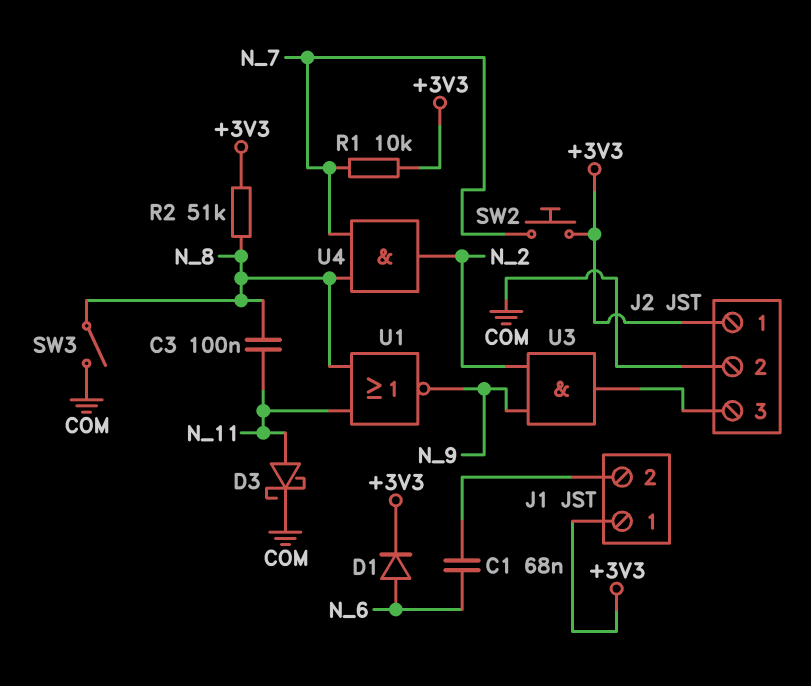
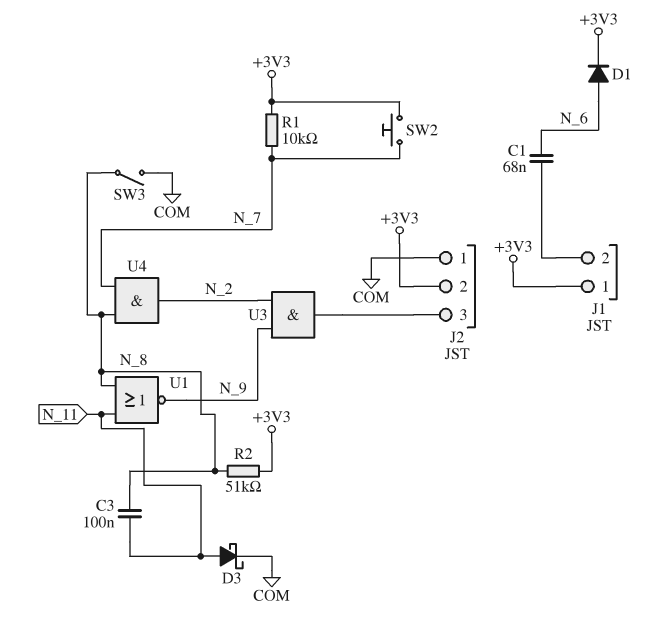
J2 pin 1: +3V3 -> COM
J2 pin 2: COM -> +3V3

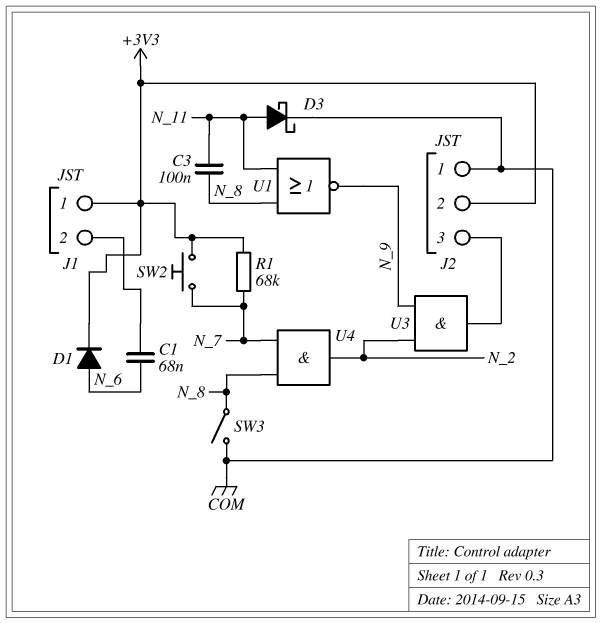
R1: 10k (+3V3, N_7) -> 68k (+3V3, N_7)
R2: 51k (+3V3, N_8) -> none

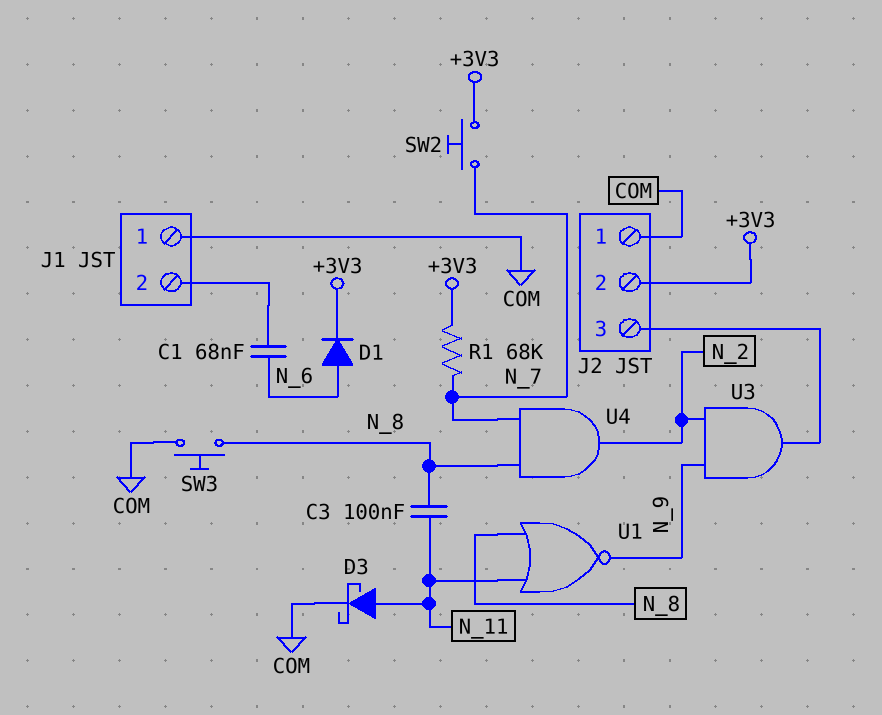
J1 pin 1: +3V3 -> COM
SW3: switch (COM, N_8) -> button (COM, N_8)

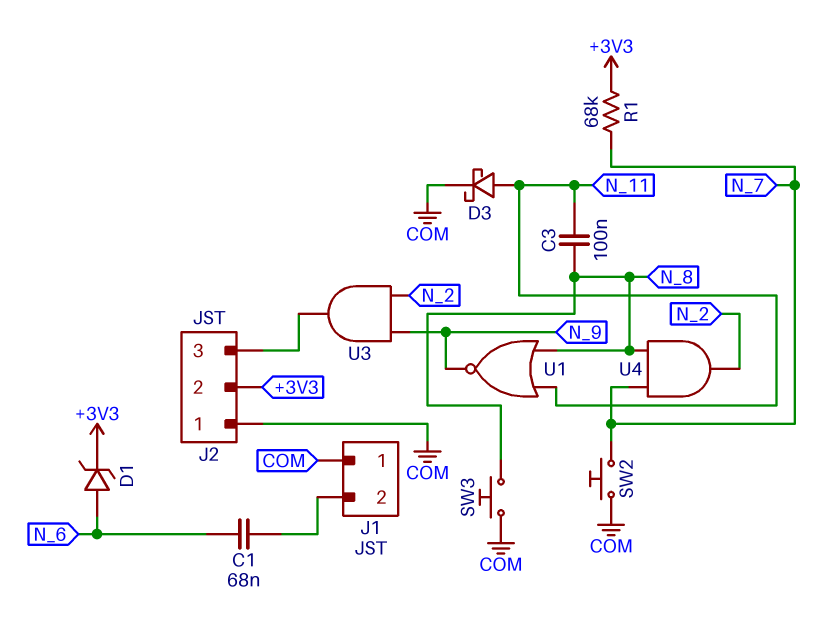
D1: diode (A N_6, K +3V3) -> zener (A N_6, K +3V3)
SW2: button (+3V3, N_7) -> button (COM, N_7)

